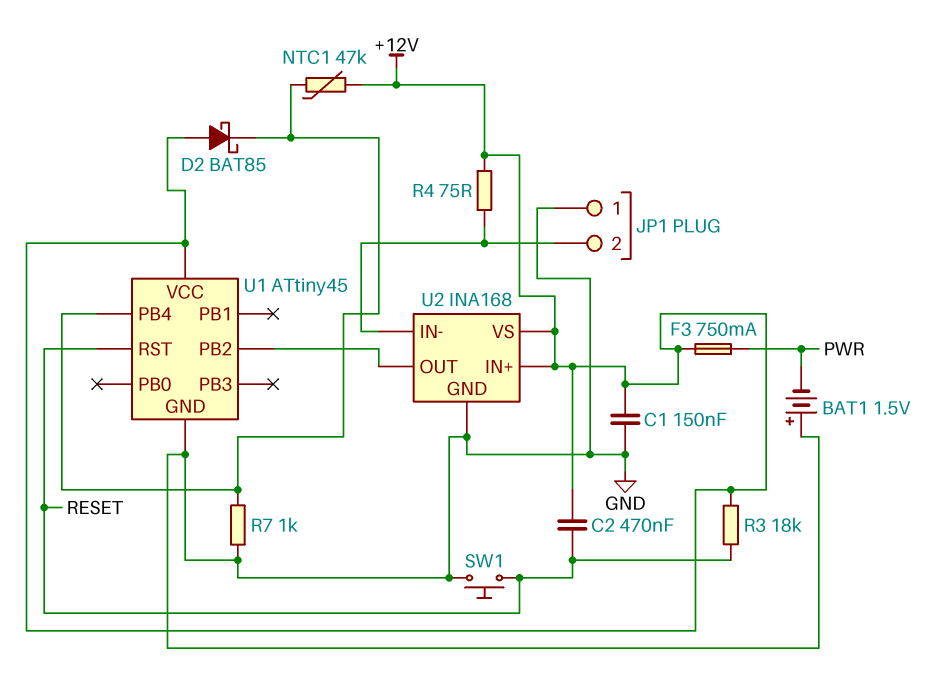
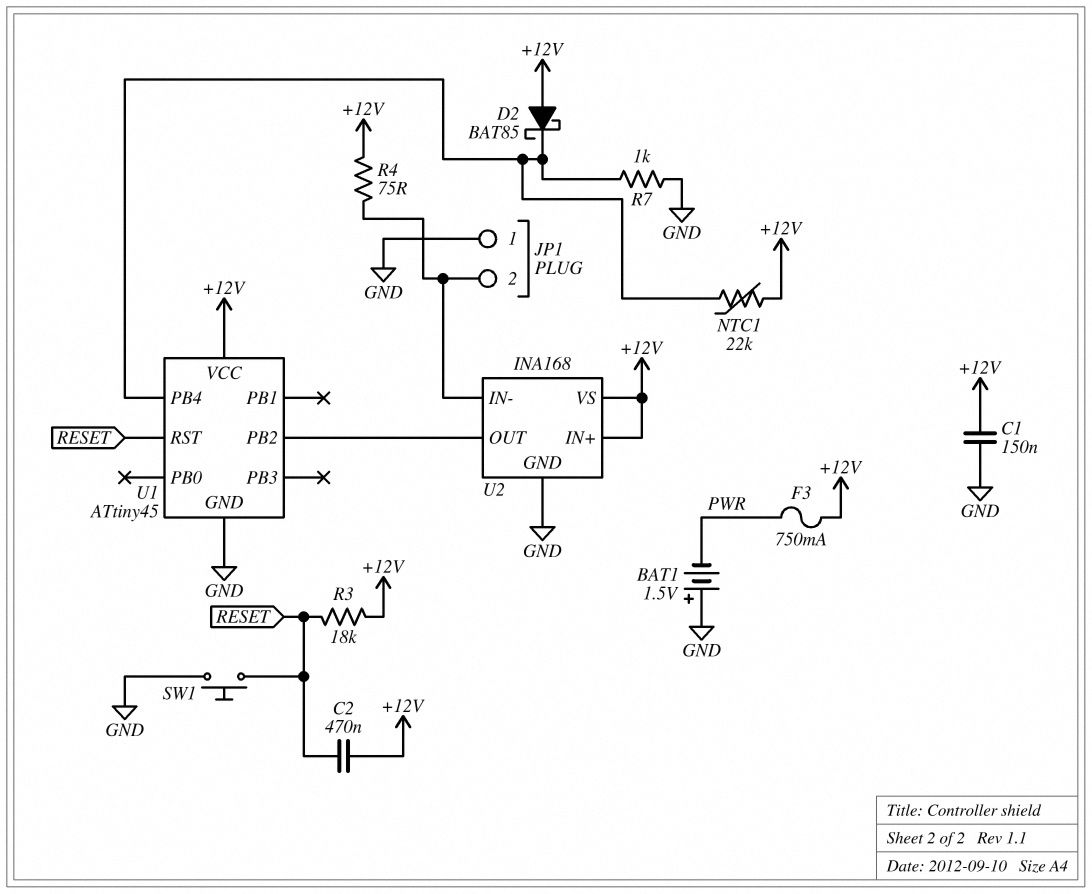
NTC1: 47k (+12V, U1/PB4) -> 22k (+12V, U1/PB4)

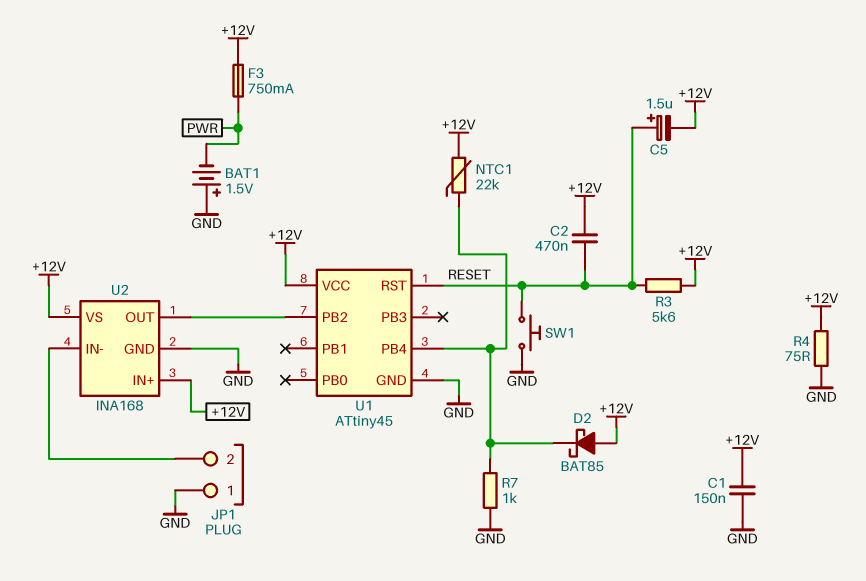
C5: none -> 1.5uF (plus RESET, minus +12V)
R3: 18k (+12V, RESET) -> 5.6k (+12V, RESET)
R4: 75 (+12V, JP1/2) -> 75 (+12V, GND)

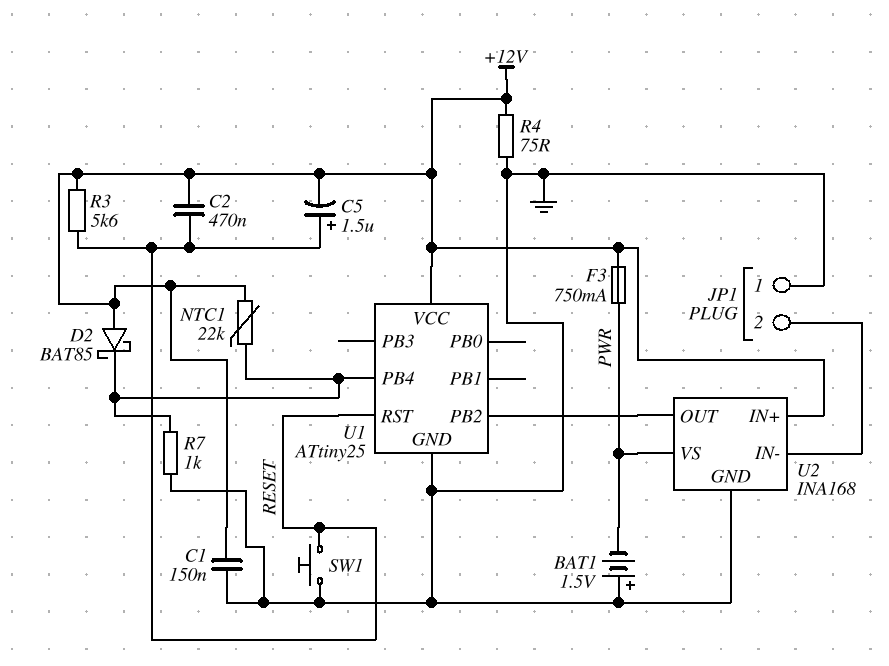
U1: ATtiny45 -> ATtiny25
U2 pin VS: +12V -> PWR

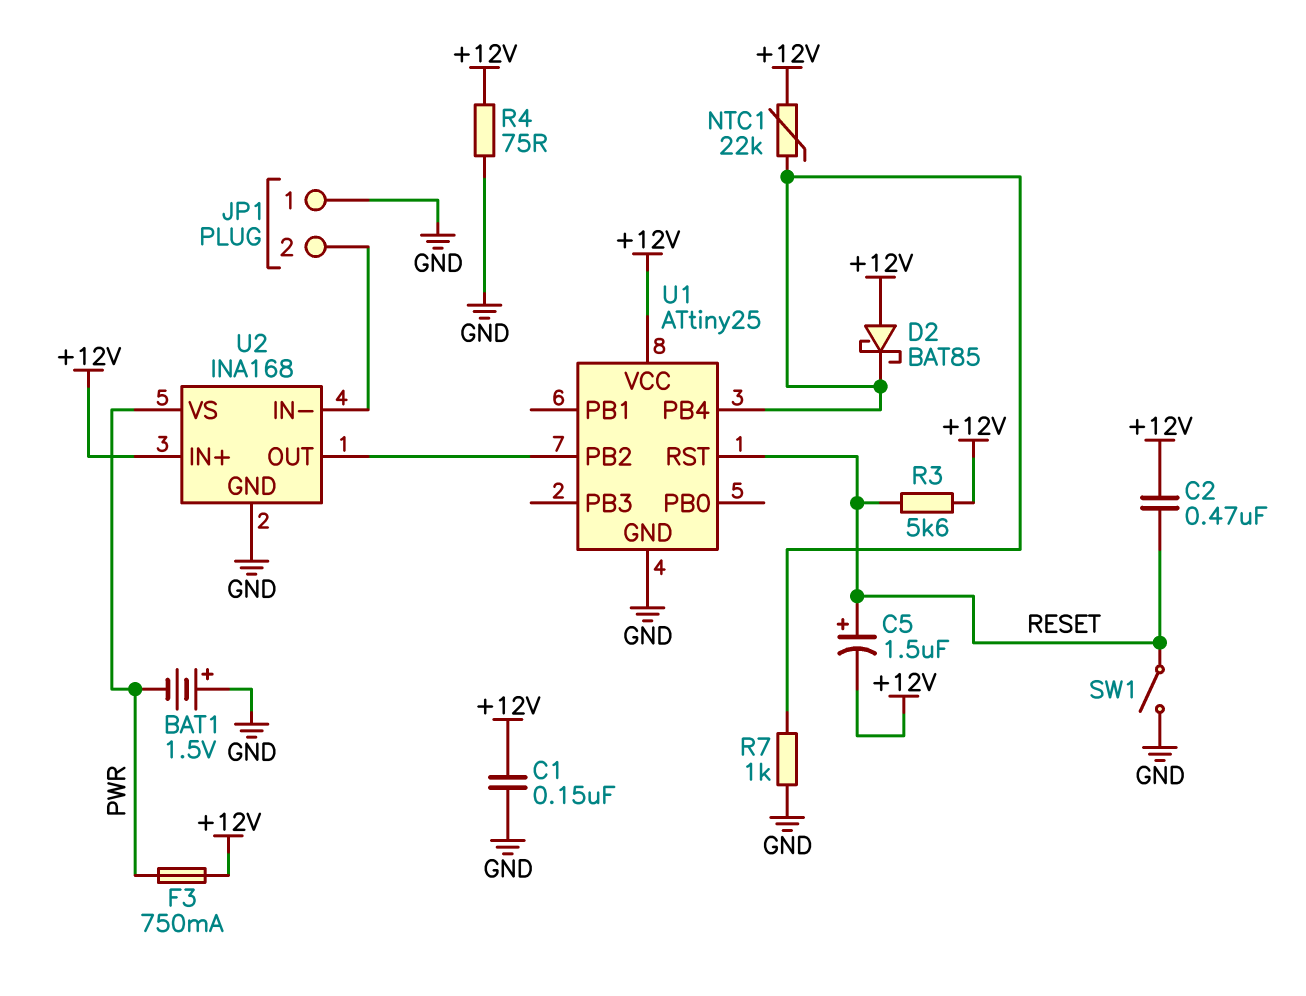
SW1: button (GND, RESET) -> switch (GND, RESET)

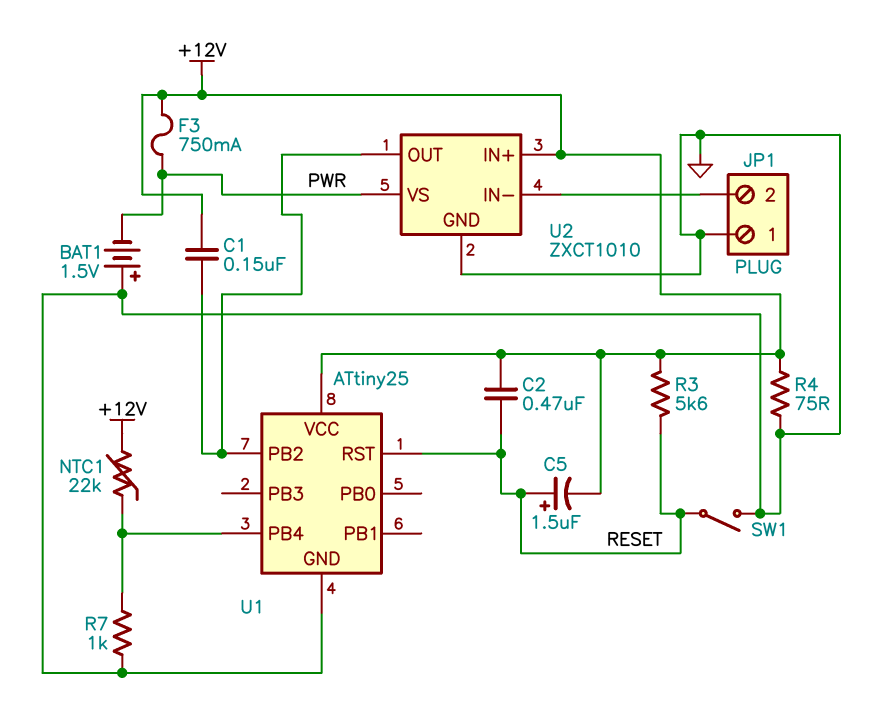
C1: 150nF (+12V, GND) -> 150nF (+12V, U1/PB2)
D2: schottky BAT85 (A +12V, K U1/PB4) -> none
U2: INA168 -> ZXCT1010

